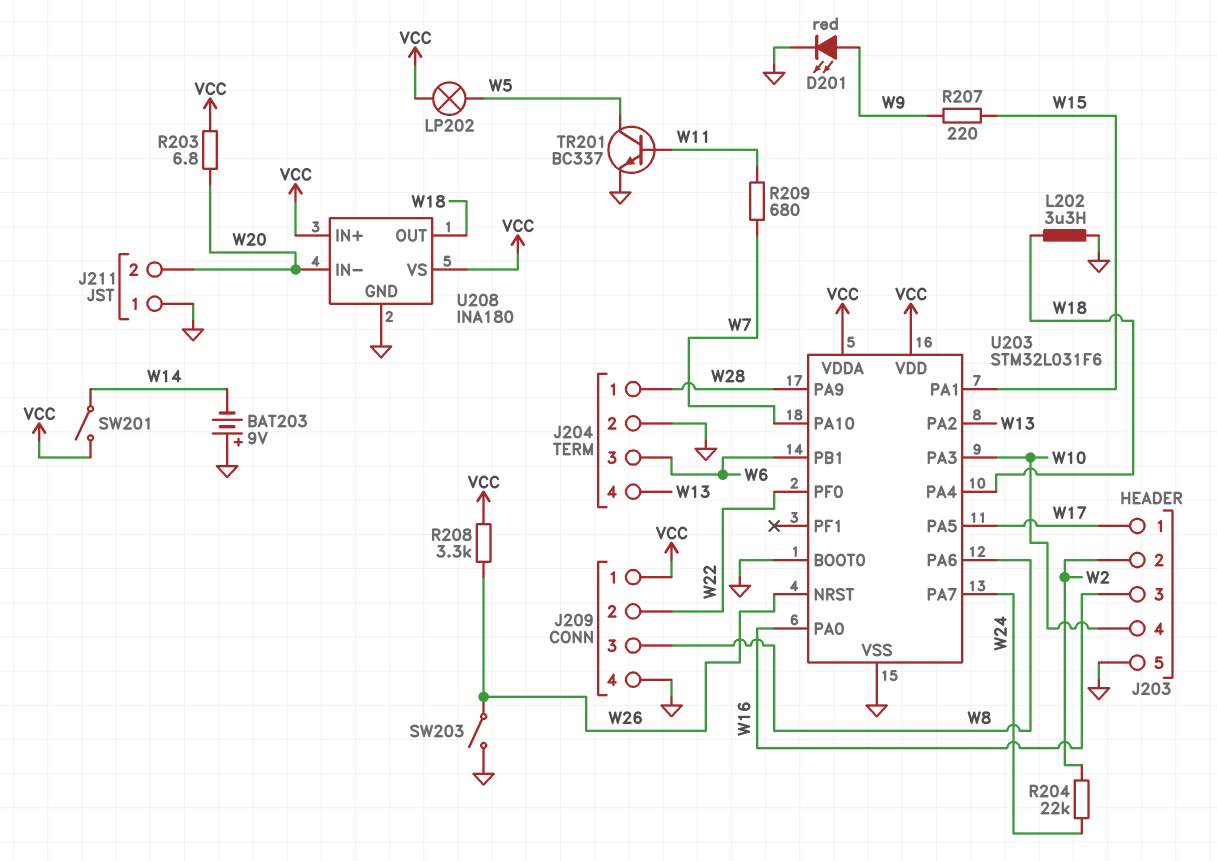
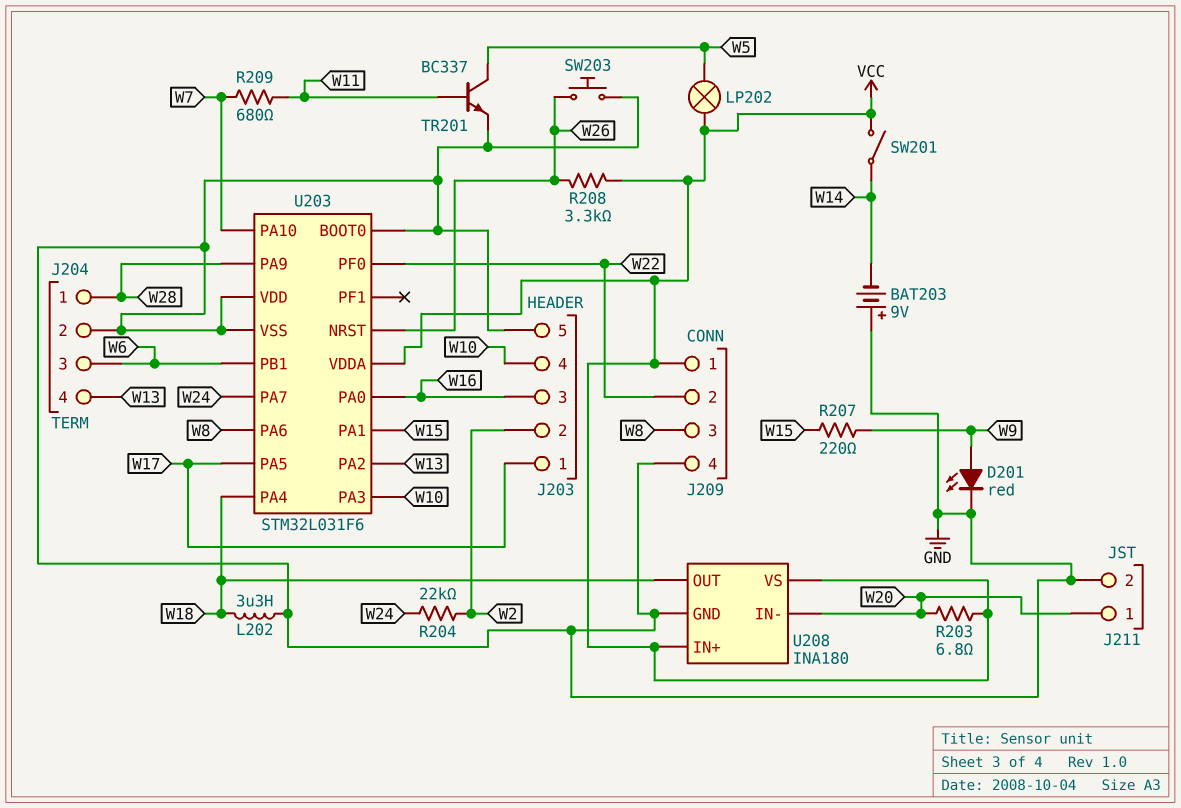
J211 pin 1: GND -> W20
J211 pin 2: W20 -> GND
SW203: switch (GND, W26) -> button (GND, W26)
U203 pin VDD: VCC -> GND

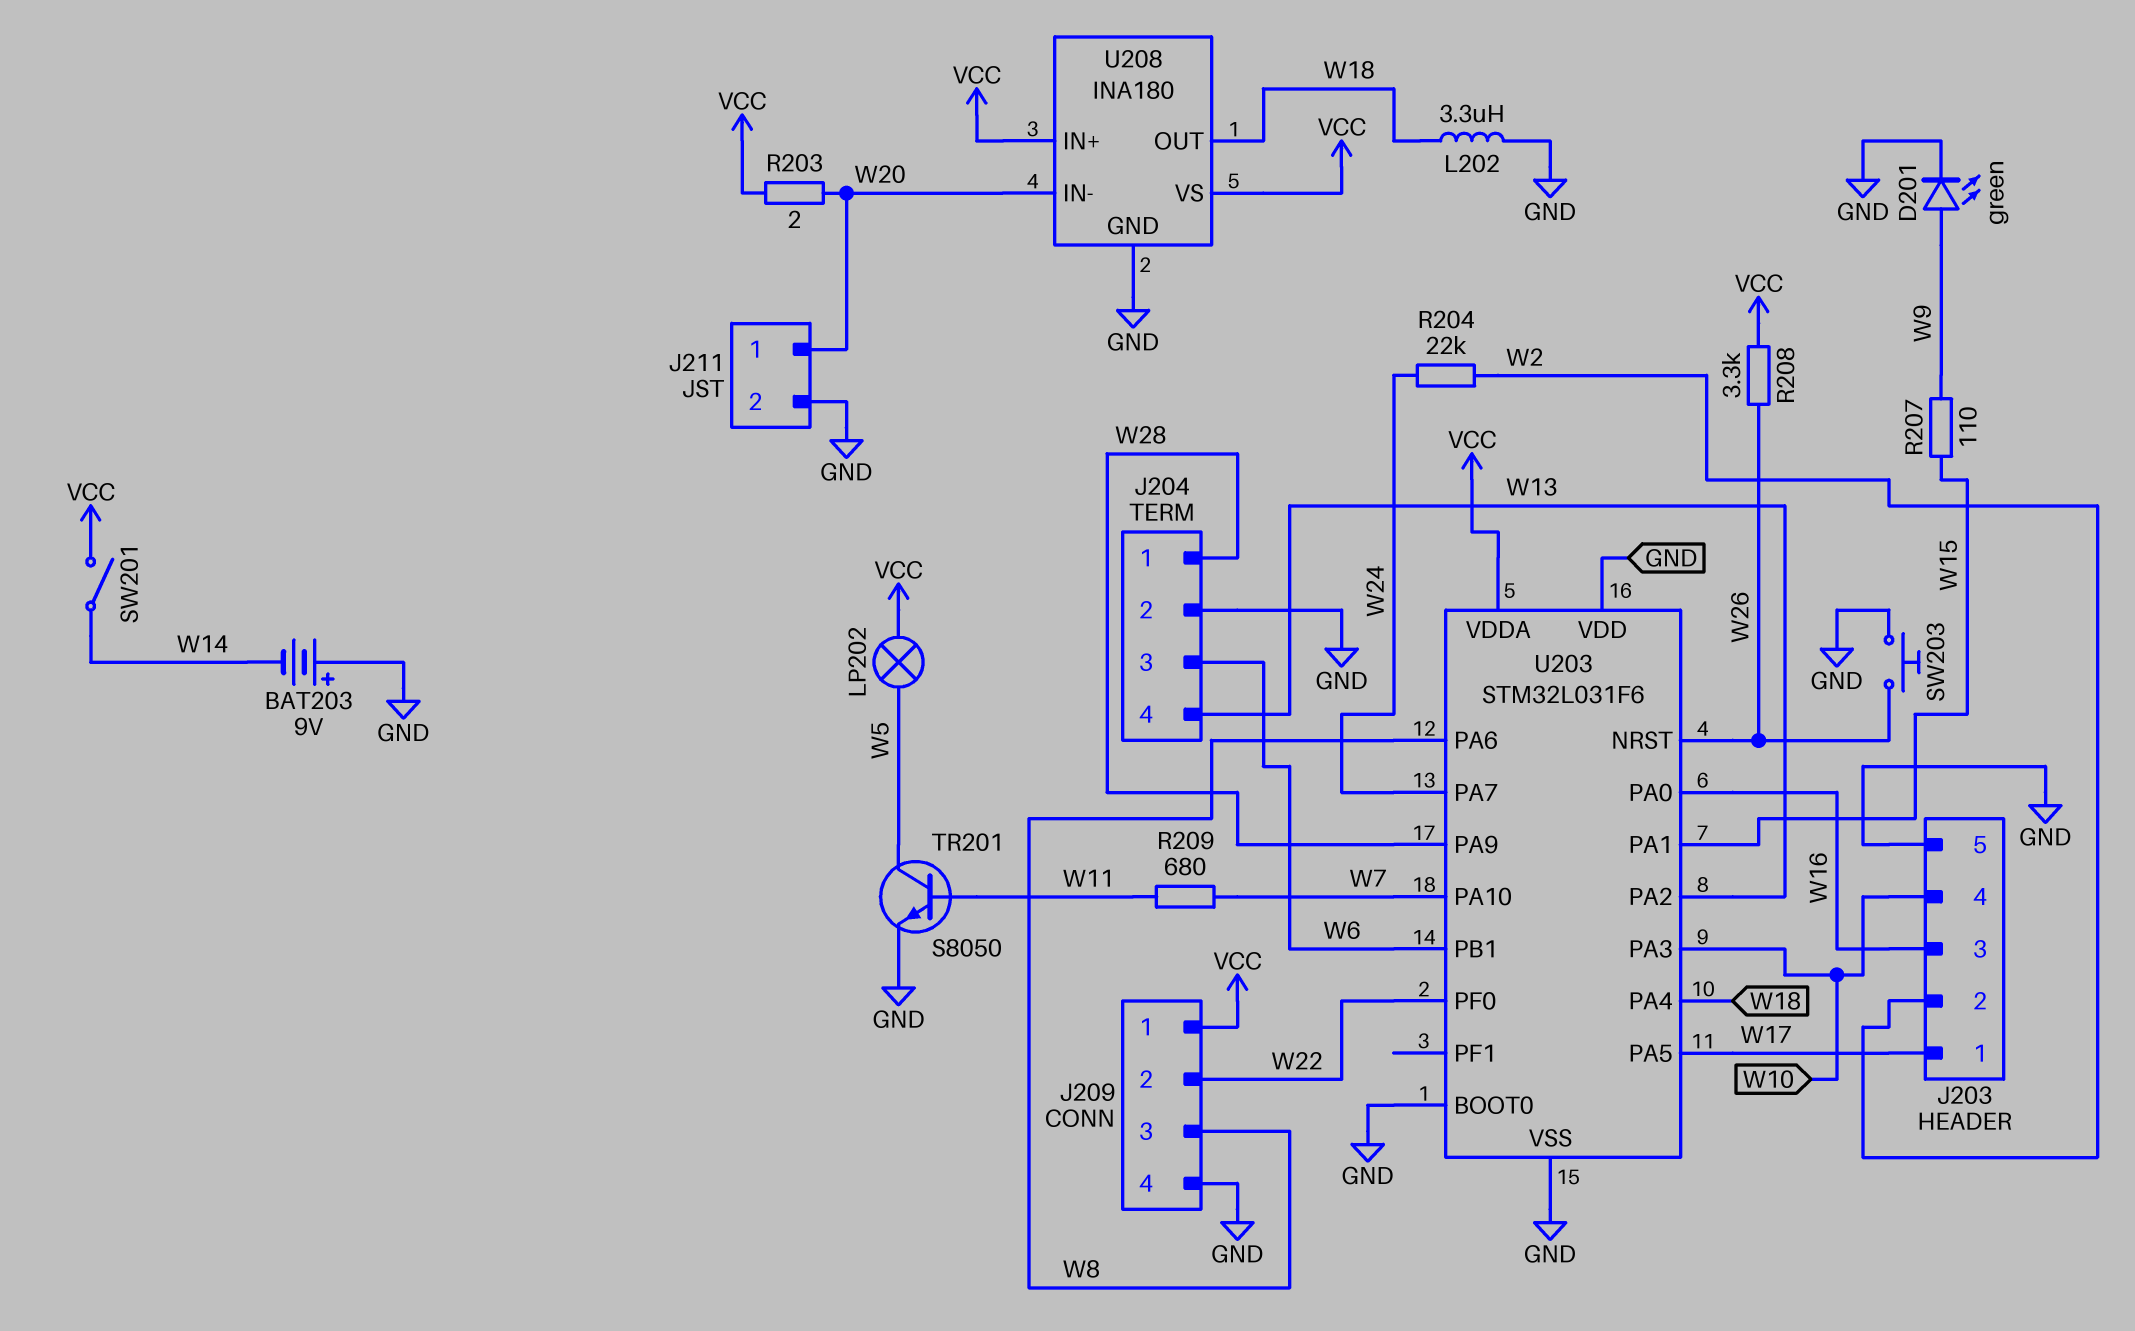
D201: LED red (A W9, K GND) -> LED green (A W9, K GND)
R203: 6.8 (VCC, W20) -> 2 (VCC, W20)
R207: 220 (W9, W15) -> 110 (W9, W15)
TR201: NPN BC337 (B W11, C W5, E GND) -> NPN S8050 (B W11, C W5, E GND)

